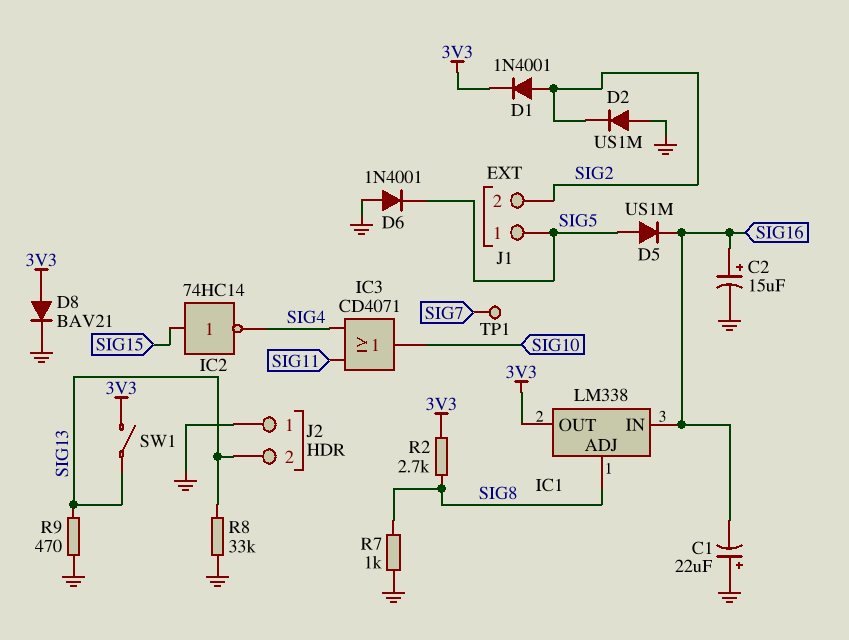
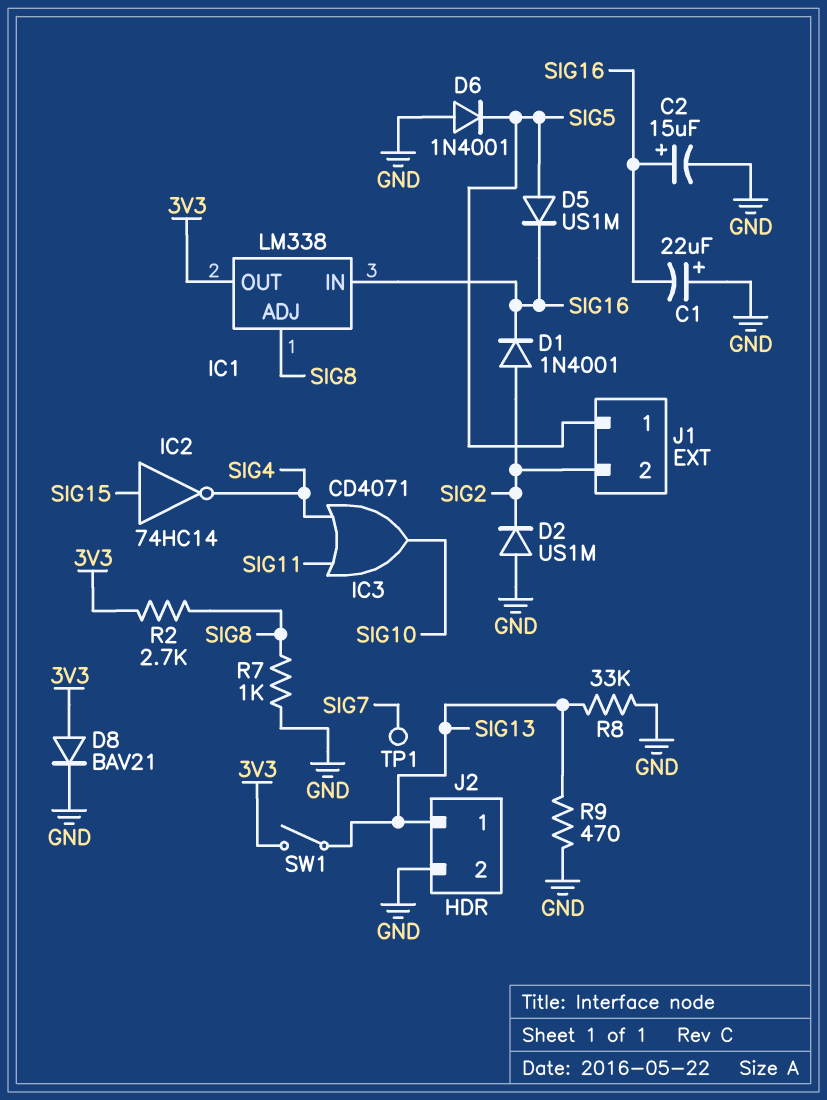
D1: diode 1N4001 (A SIG2, K 3V3) -> diode 1N4001 (A SIG2, K SIG16)
J2 pin 1: GND -> SIG13
J2 pin 2: SIG13 -> GND

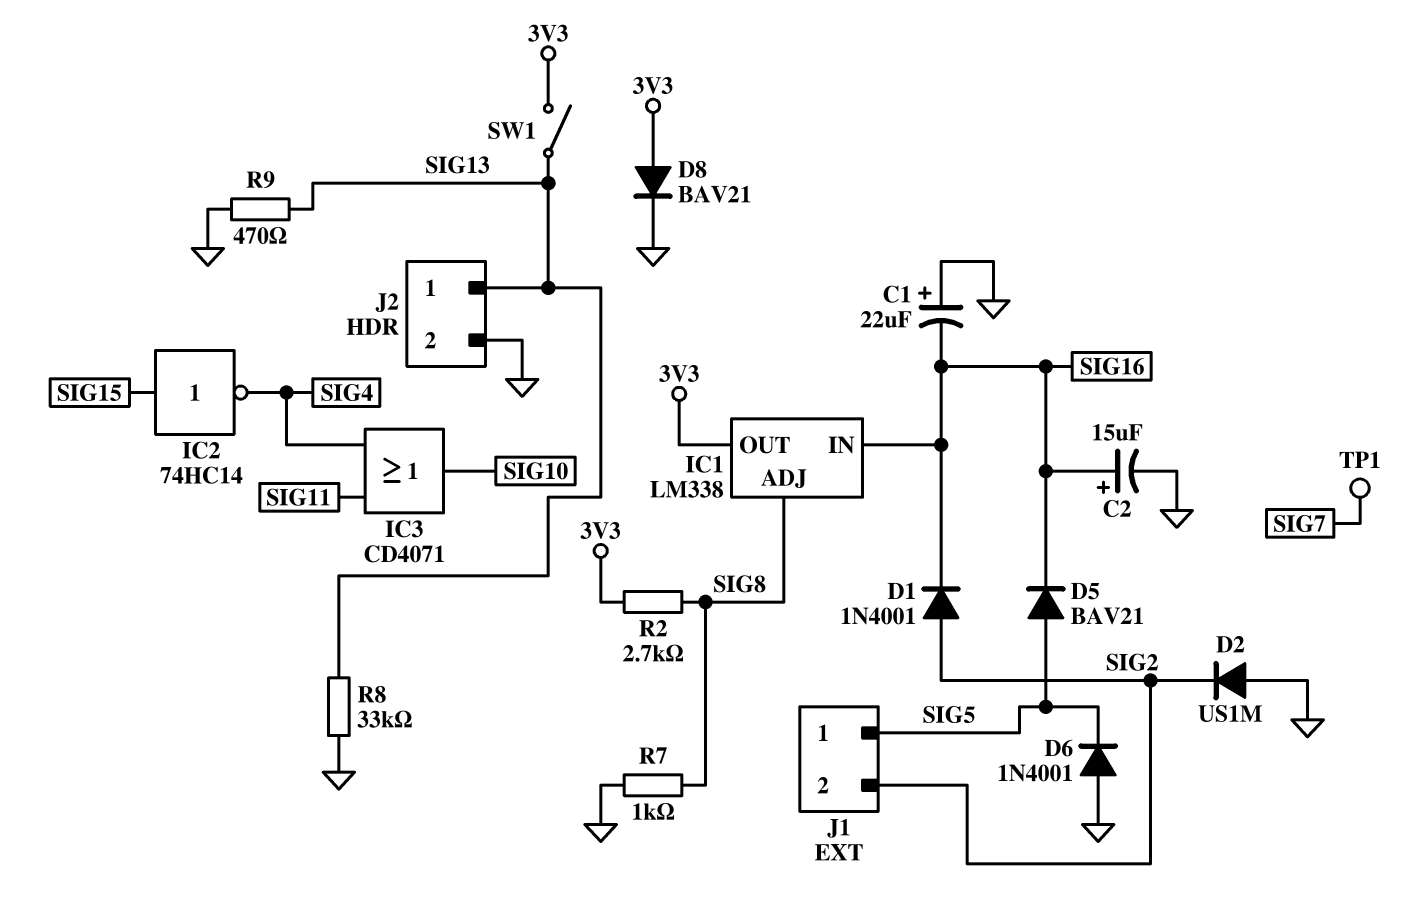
D5: diode US1M (A SIG5, K SIG16) -> diode BAV21 (A SIG5, K SIG16)

